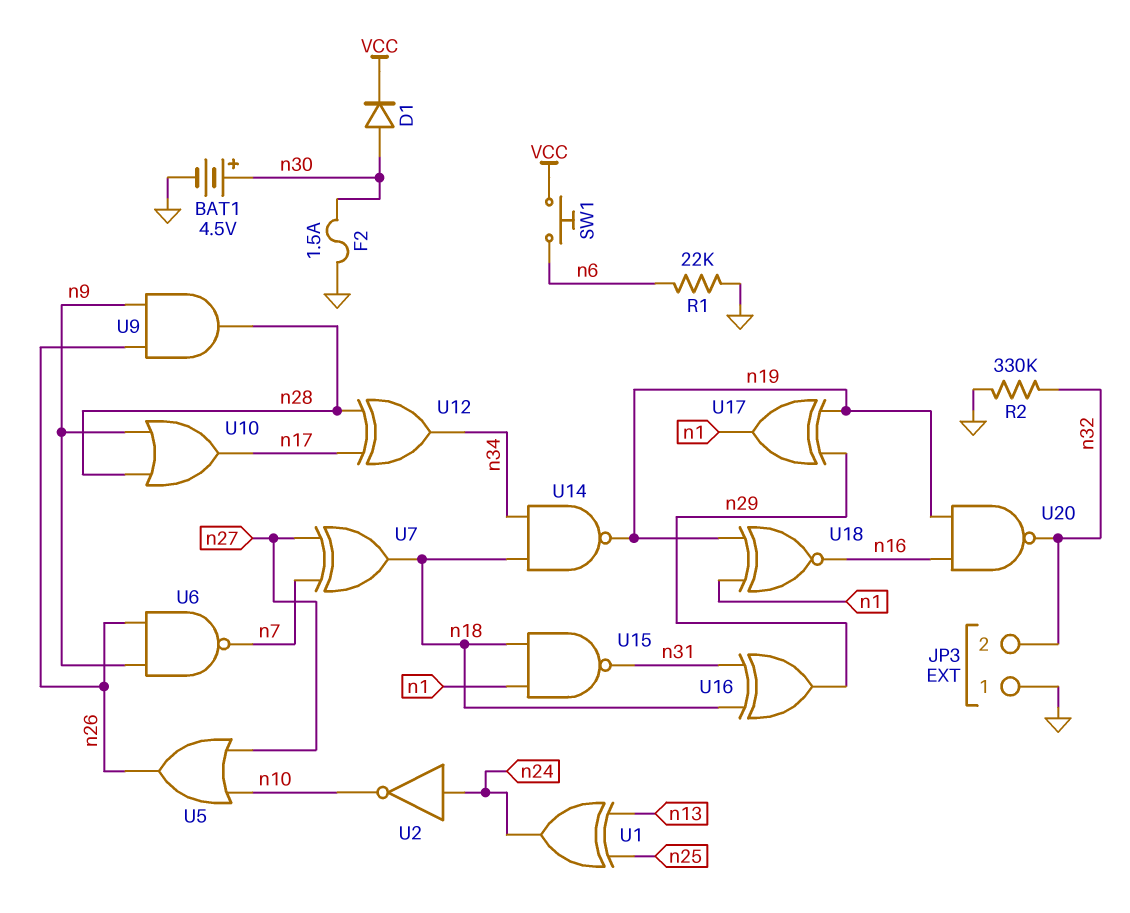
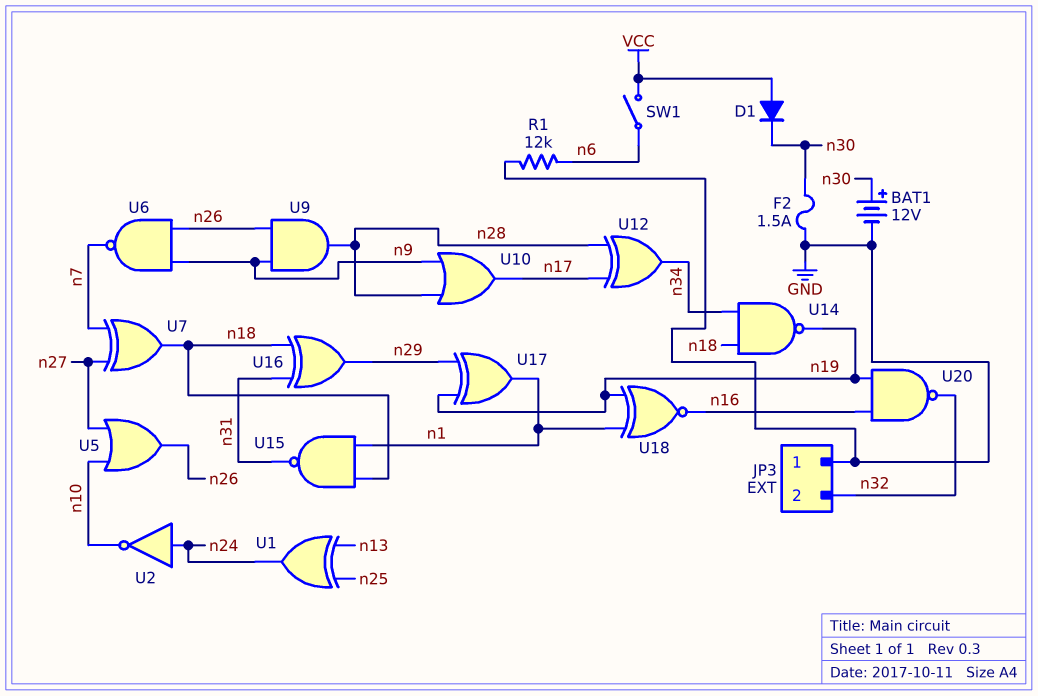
BAT1: 4.5V (plus n30, minus GND) -> 12V (plus n30, minus GND)
D1: diode (A n30, K VCC) -> diode (A VCC, K n30)
R1: 22k (GND, n6) -> 12k (GND, n6)
R2: 330k (GND, n32) -> none
SW1: button (VCC, n6) -> switch (VCC, n6)

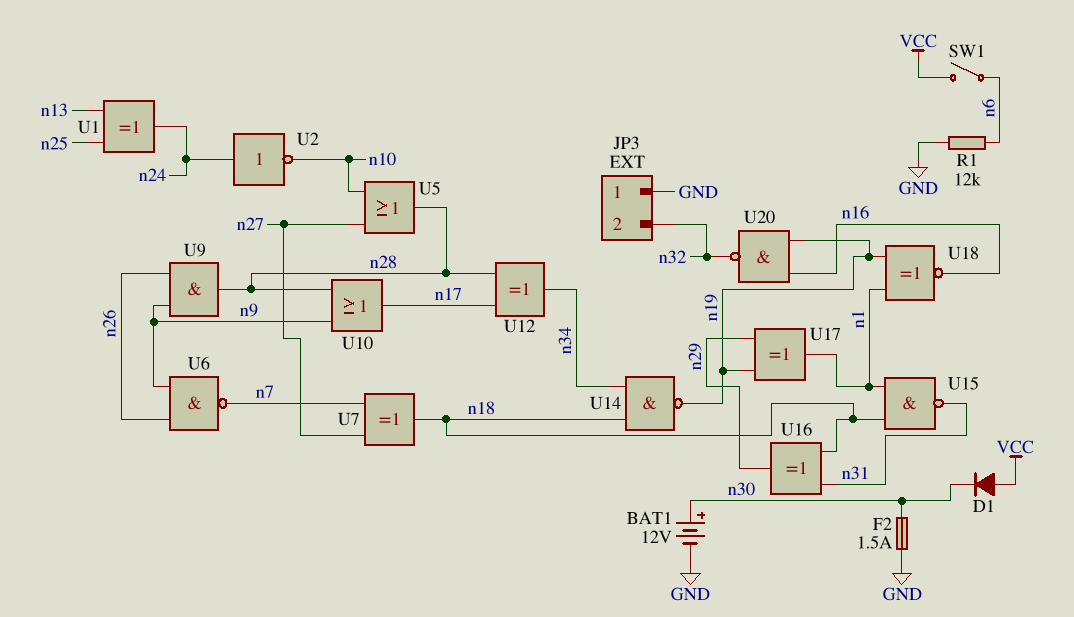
U5: OR (in n10, in n27, out n26) -> OR (in n10, in n27, out n28)

